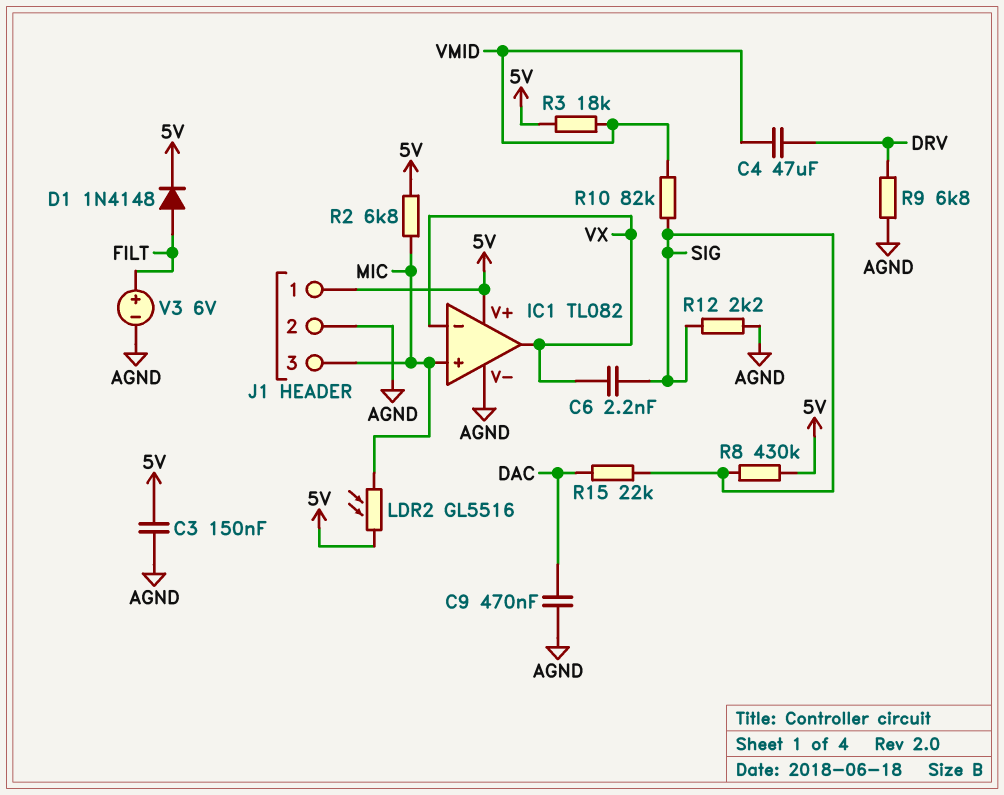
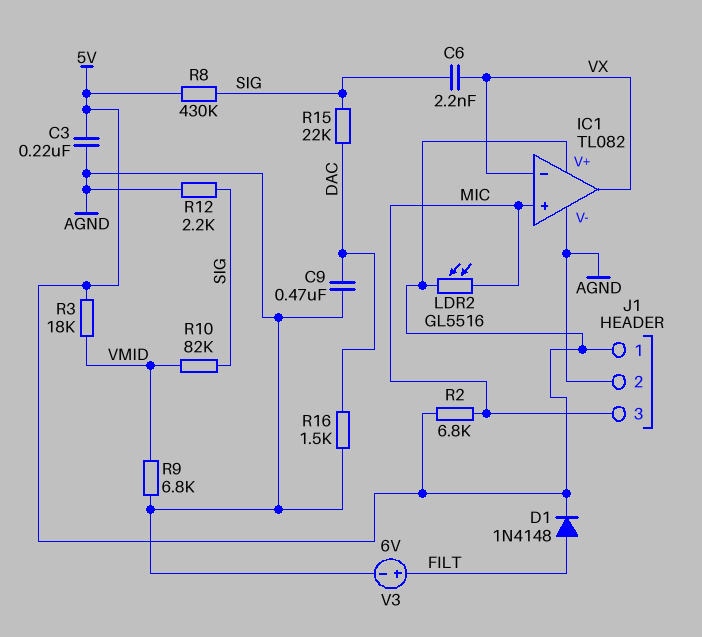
C3: 150nF (5V, AGND) -> 220nF (5V, AGND)
C4: 47uF (DRV, VMID) -> none
R9: 6.8k (AGND, DRV) -> 6.8k (AGND, VMID)
R16: none -> 1.5k (AGND, DAC)

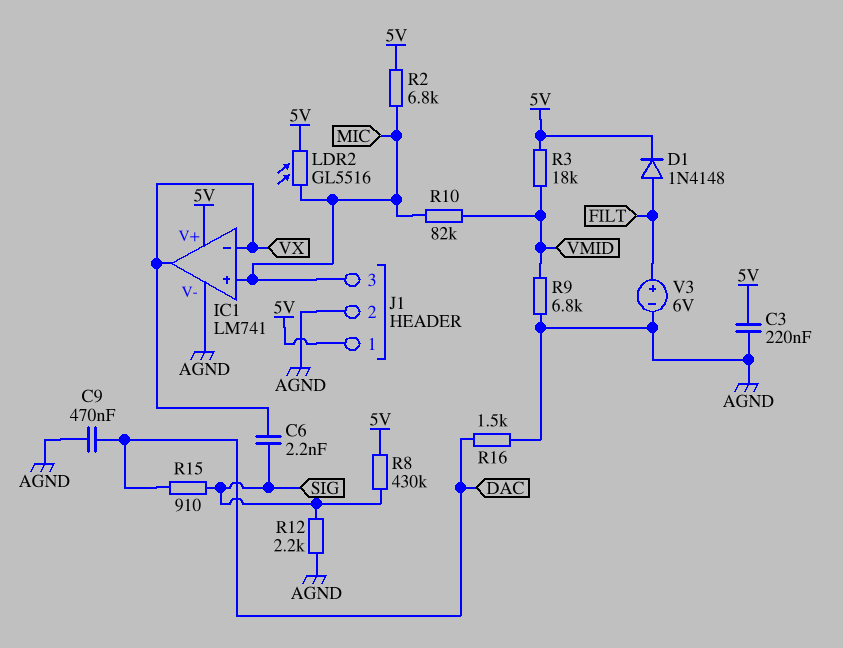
IC1: TL082 -> LM741
R10: 82k (SIG, VMID) -> 82k (MIC, VMID)
R15: 22k (DAC, SIG) -> 910 (DAC, SIG)

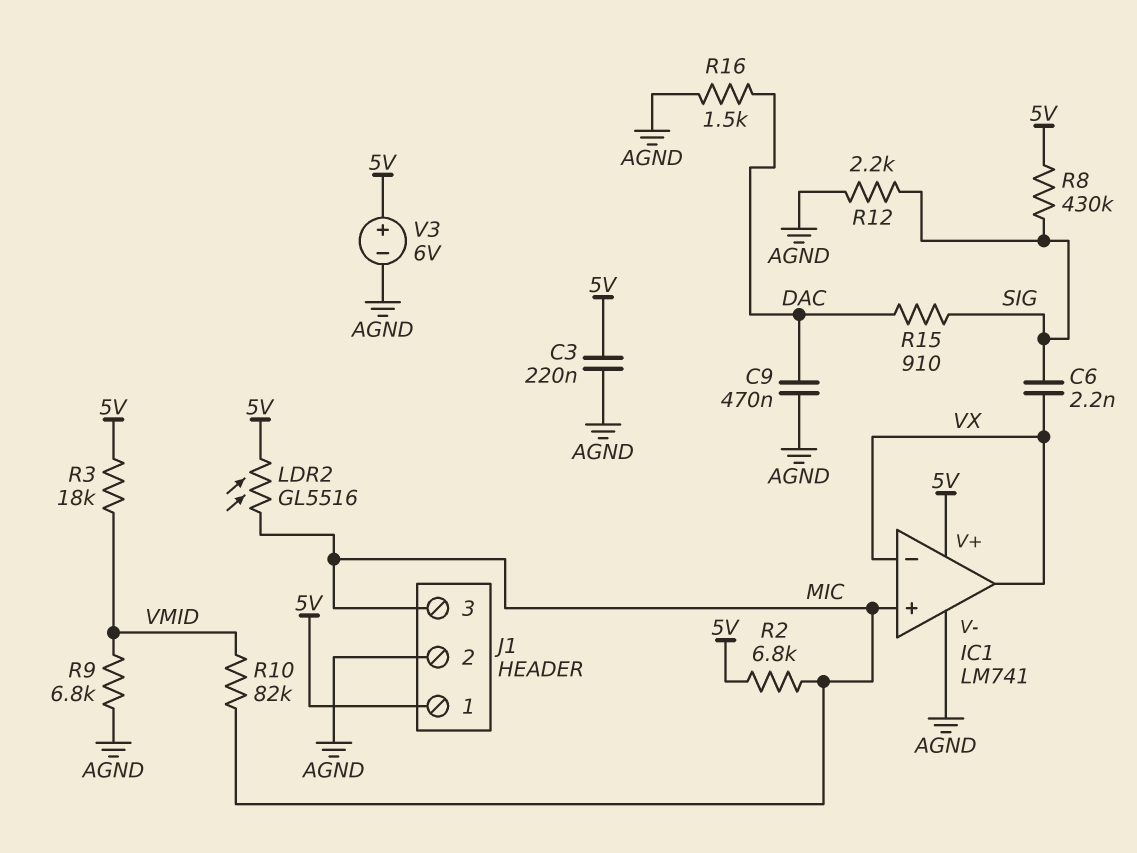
D1: diode 1N4148 (A FILT, K 5V) -> none
V3: 6V (plus FILT, minus AGND) -> 6V (plus 5V, minus AGND)

